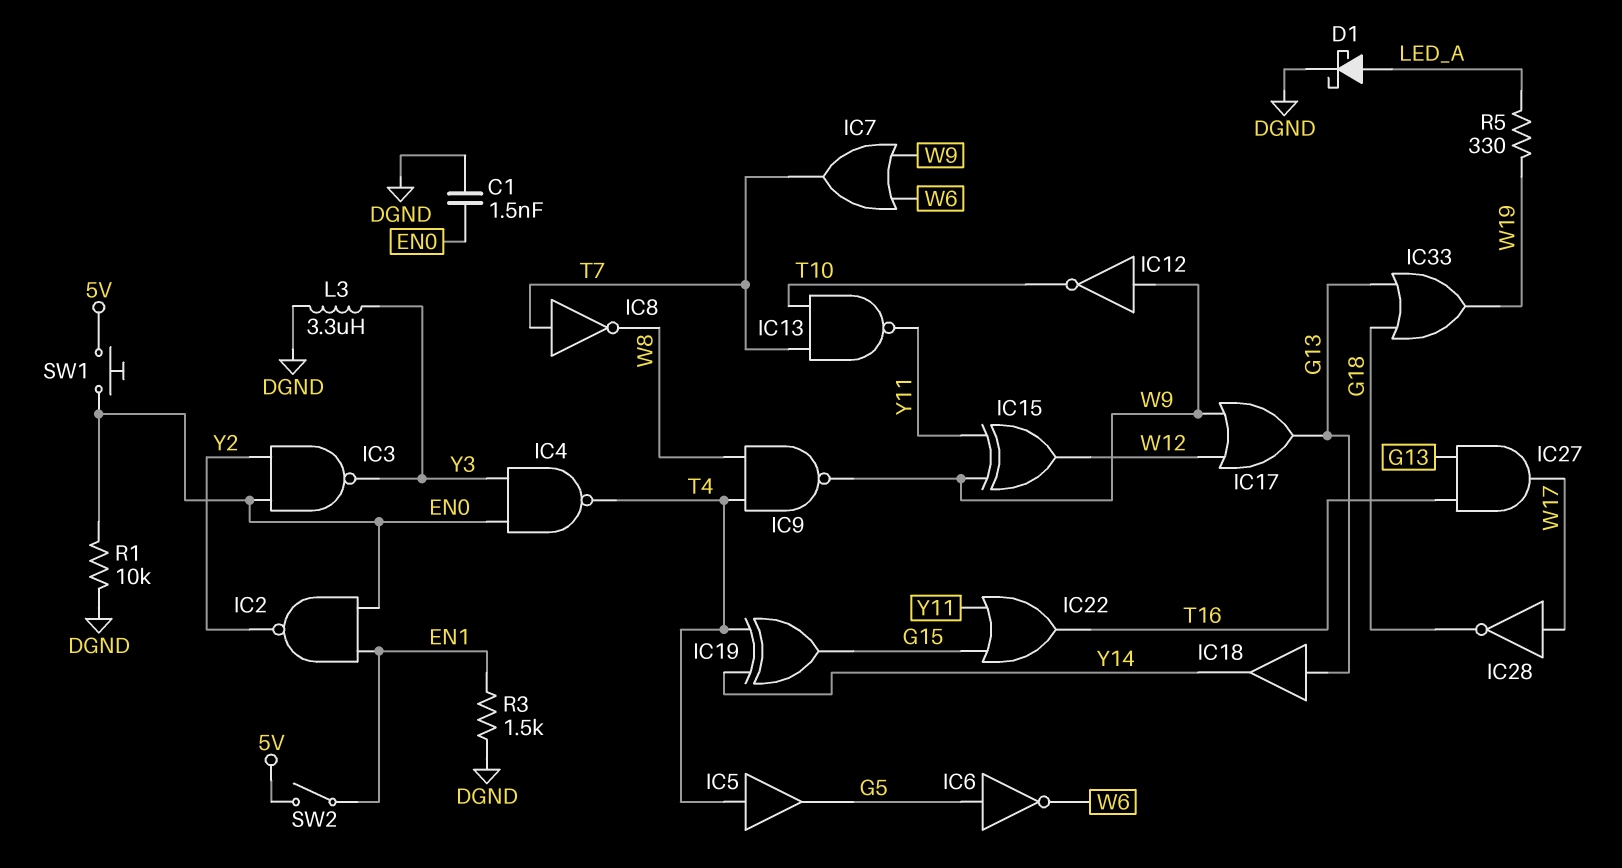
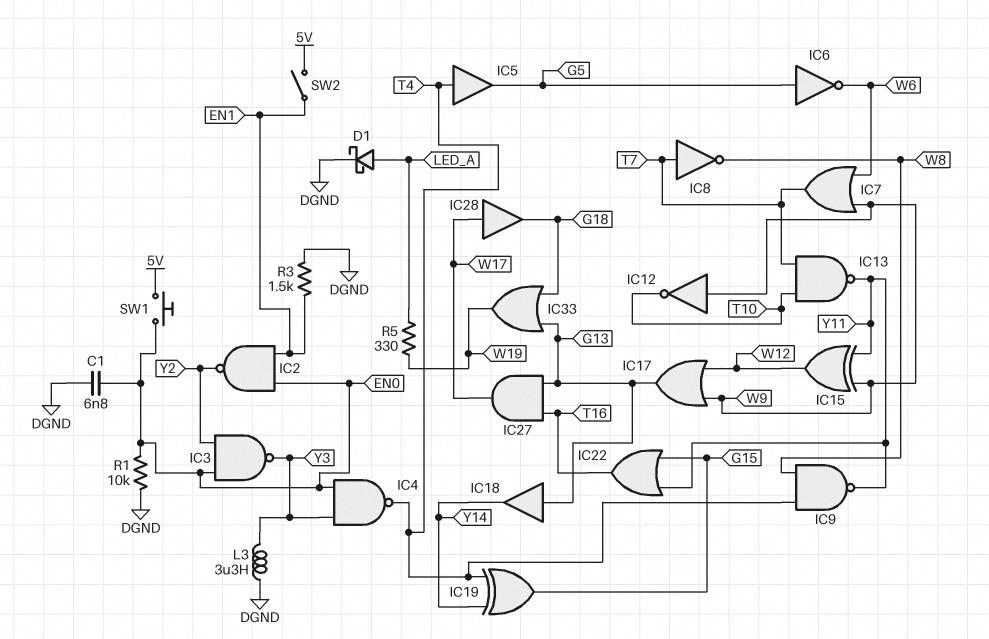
C1: 1.5nF (DGND, EN0) -> 6.8nF (DGND, EN0)
IC9: NAND (in T4, in W8, out W9) -> NAND (in T4, in W8, out Y11)
IC28: NOT (in W17, out G18) -> buffer (in W17, out G18)

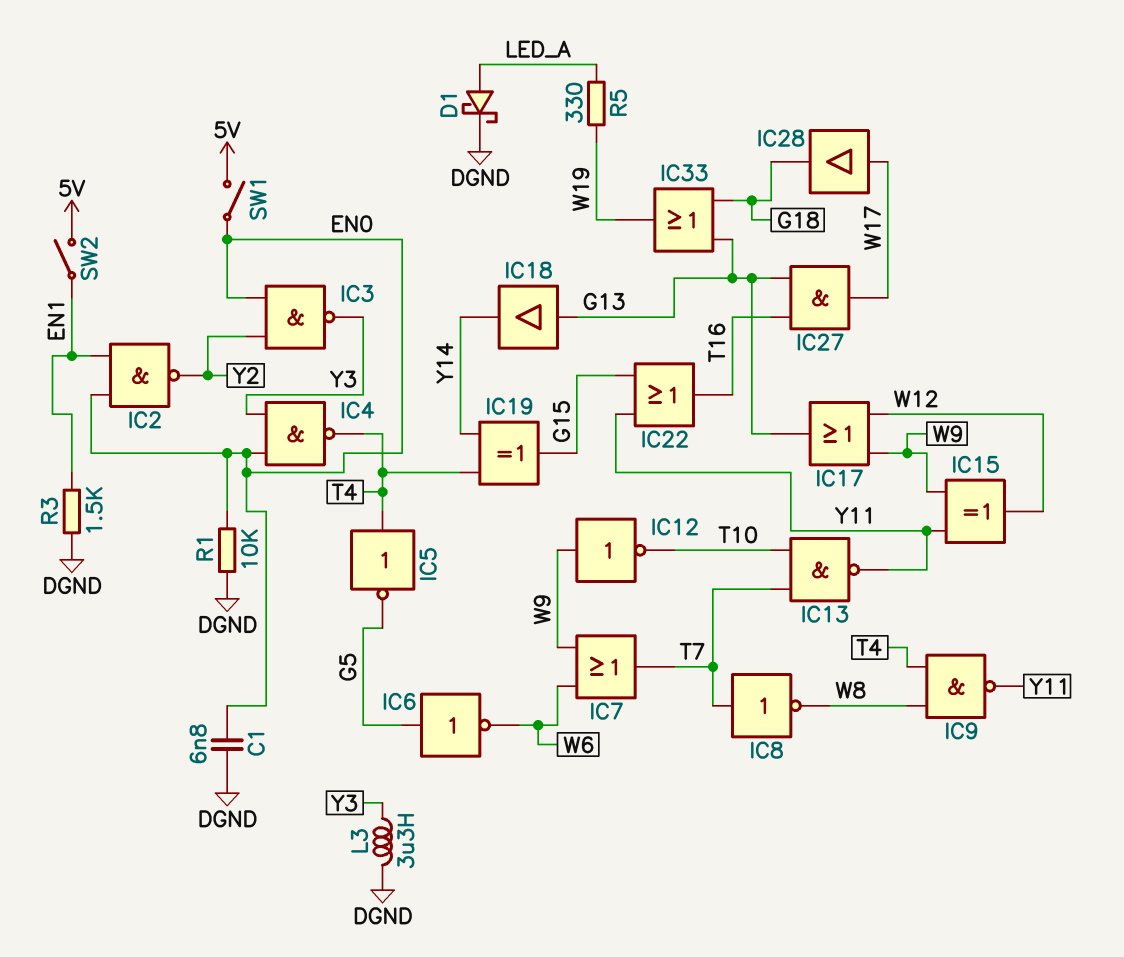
IC5: buffer (in T4, out G5) -> NOT (in T4, out G5)
SW1: button (5V, EN0) -> switch (5V, EN0)

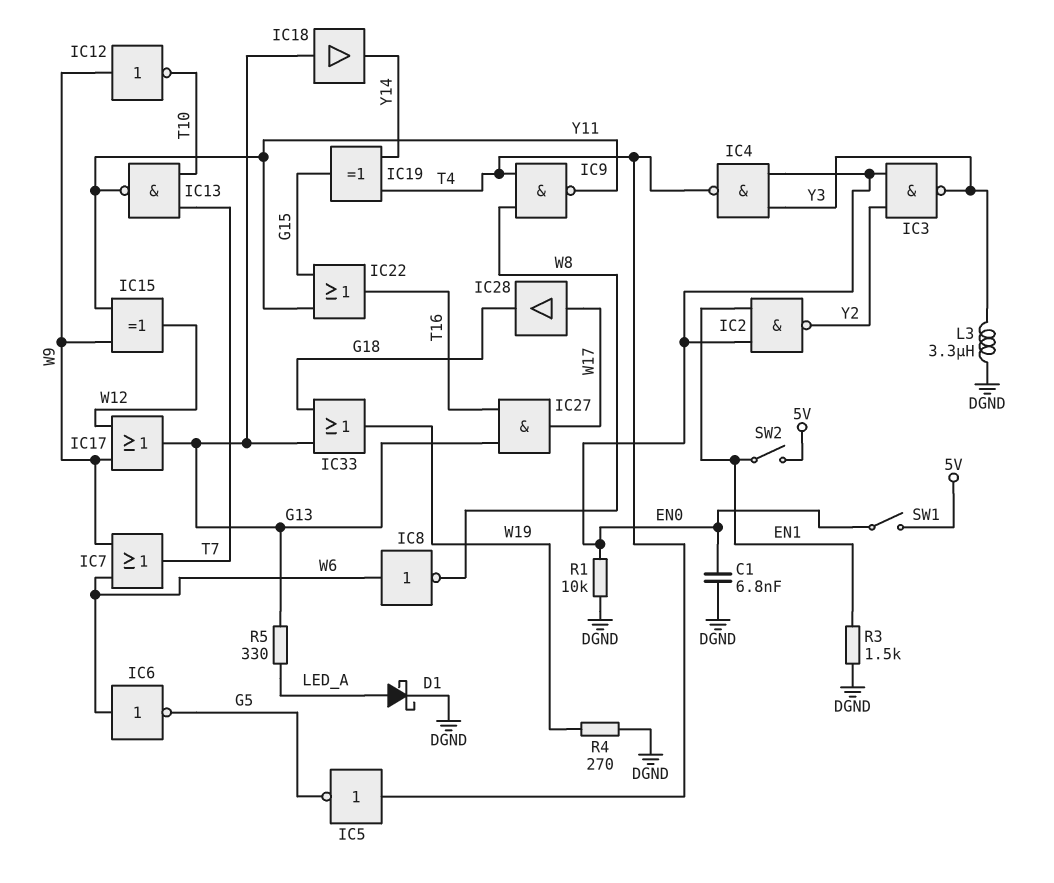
IC6: NOT (in G5, out W6) -> NOT (in W6, out G5)
IC8: NOT (in T7, out W8) -> NOT (in W6, out W8)
R4: none -> 270 (DGND, W19)
R5: 330 (LED_A, W19) -> 330 (G13, LED_A)

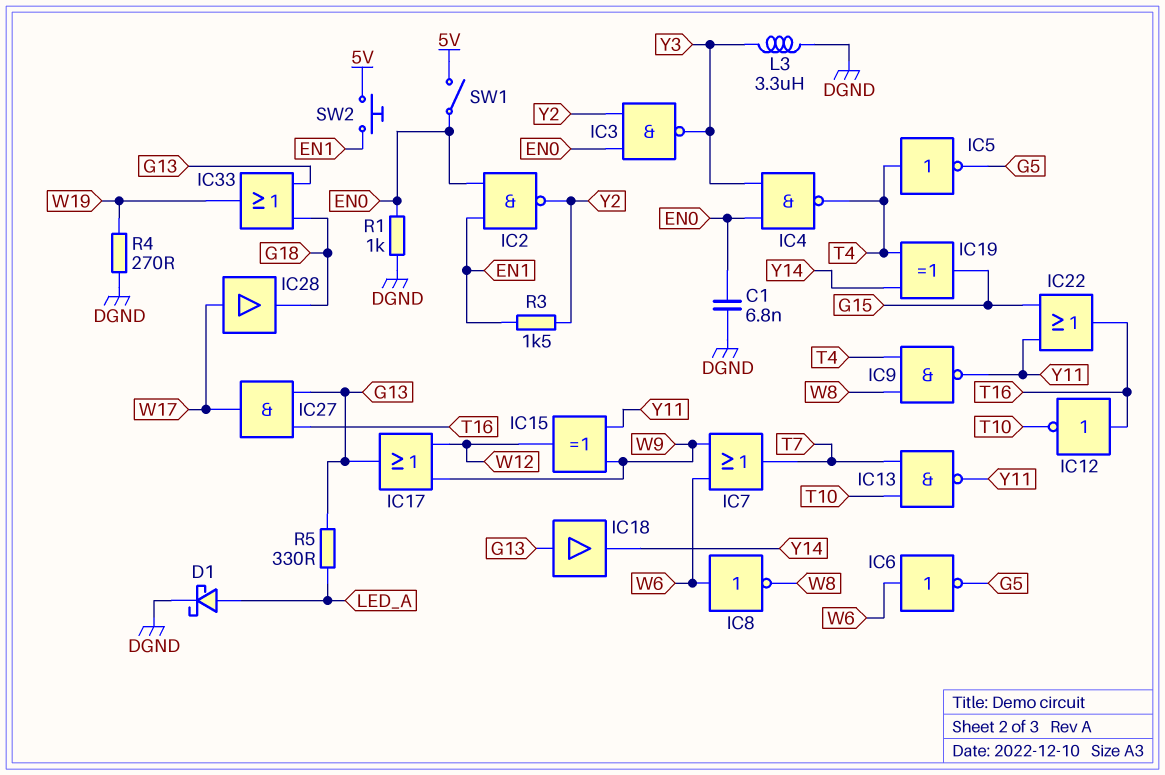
IC12: NOT (in W9, out T10) -> NOT (in T16, out T10)
R1: 10k (DGND, EN0) -> 1k (DGND, EN0)
R3: 1.5k (DGND, EN1) -> 1.5k (EN1, Y2)
SW2: switch (5V, EN1) -> button (5V, EN1)

